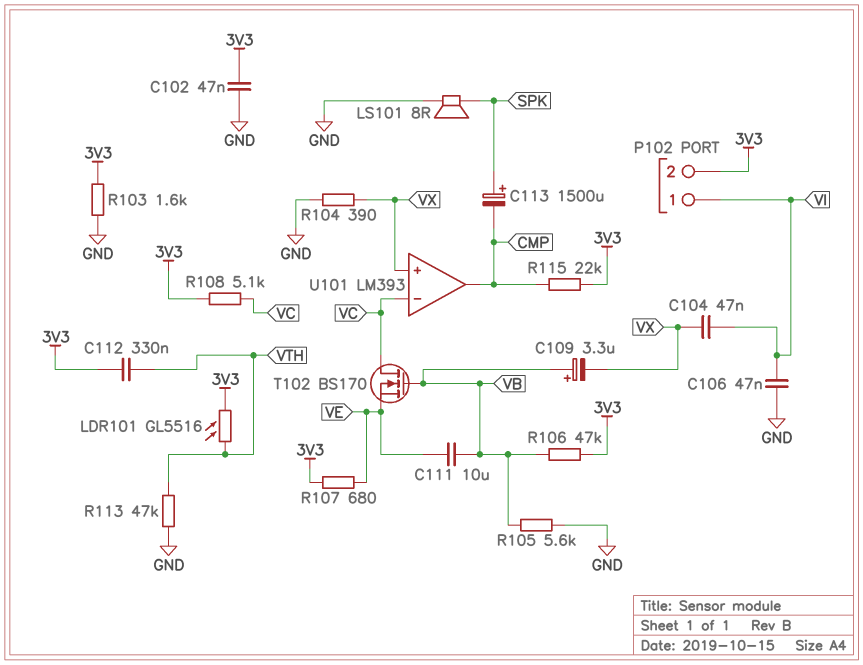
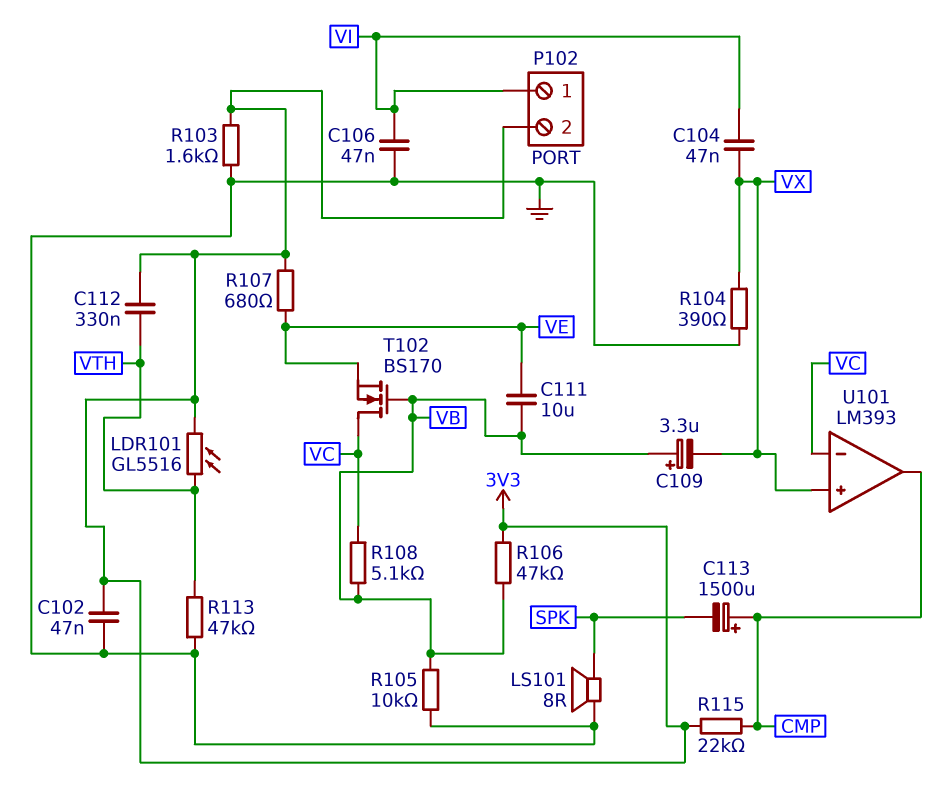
C113: 1500uF (plus SPK, minus CMP) -> 1500uF (plus CMP, minus SPK)
R105: 5.6k (GND, VB) -> 10k (GND, VB)
R108: 5.1k (3V3, VC) -> 5.1k (VB, VC)

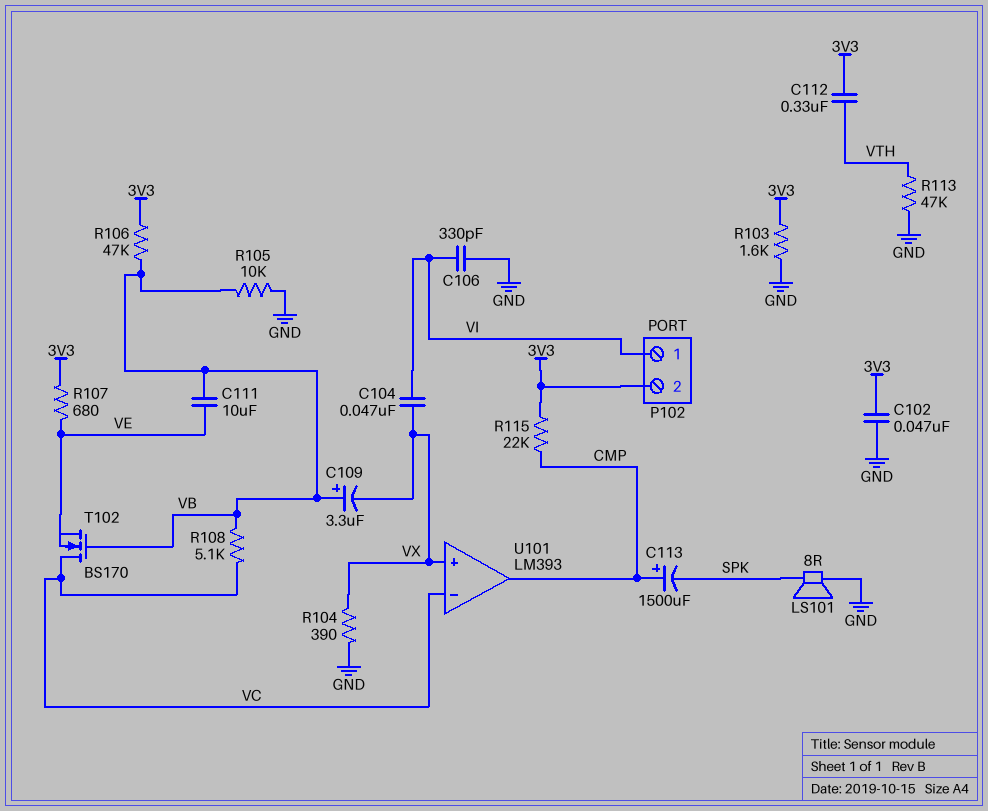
C106: 47nF (GND, VI) -> 330pF (GND, VI)
LDR101: GL5516 (3V3, VTH) -> none

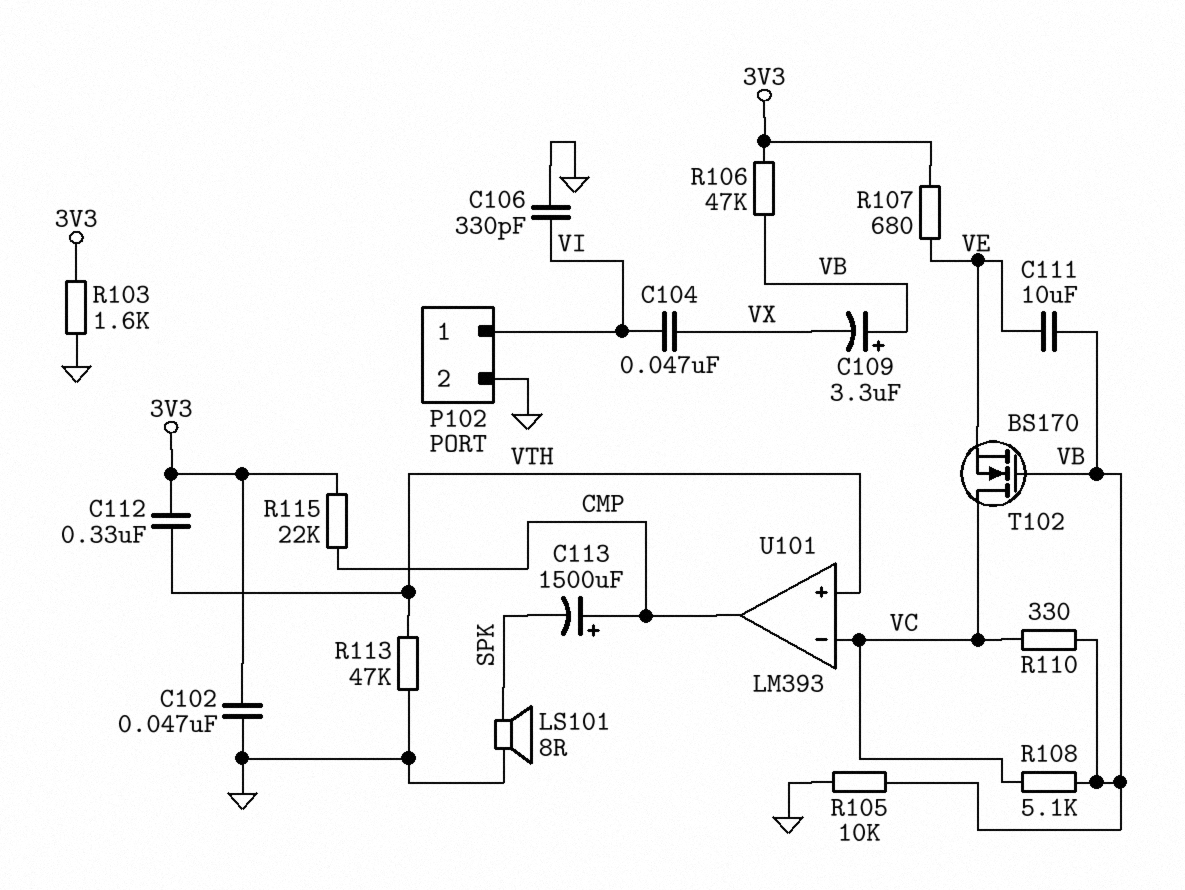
P102 pin 2: 3V3 -> GND
R104: 390 (GND, VX) -> none
R110: none -> 330 (VB, VC)
U101 pin in+: VX -> VTH

